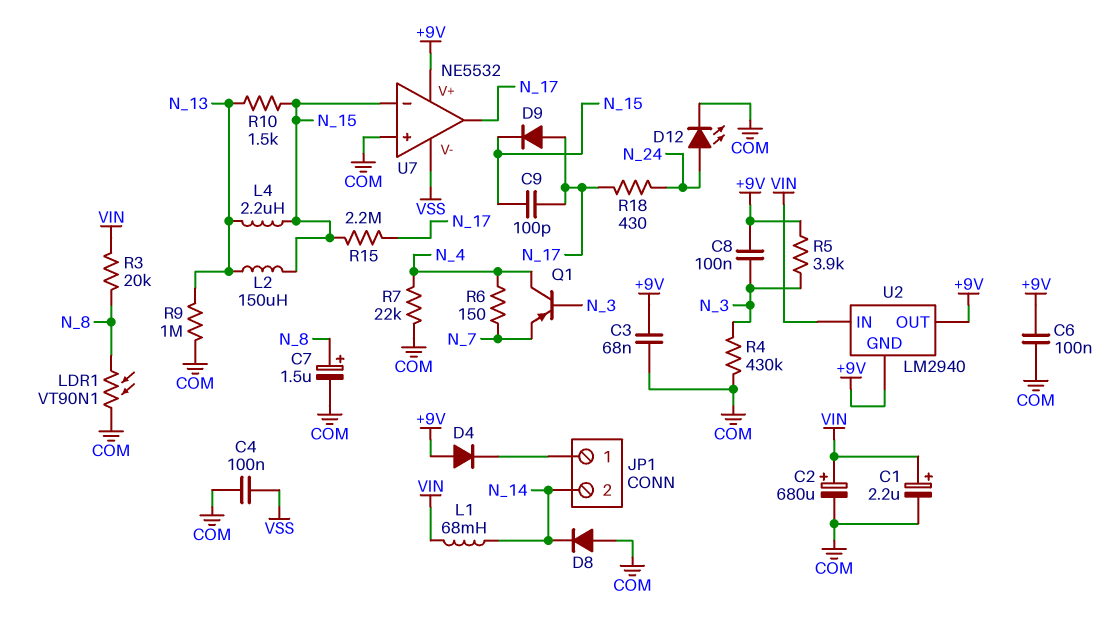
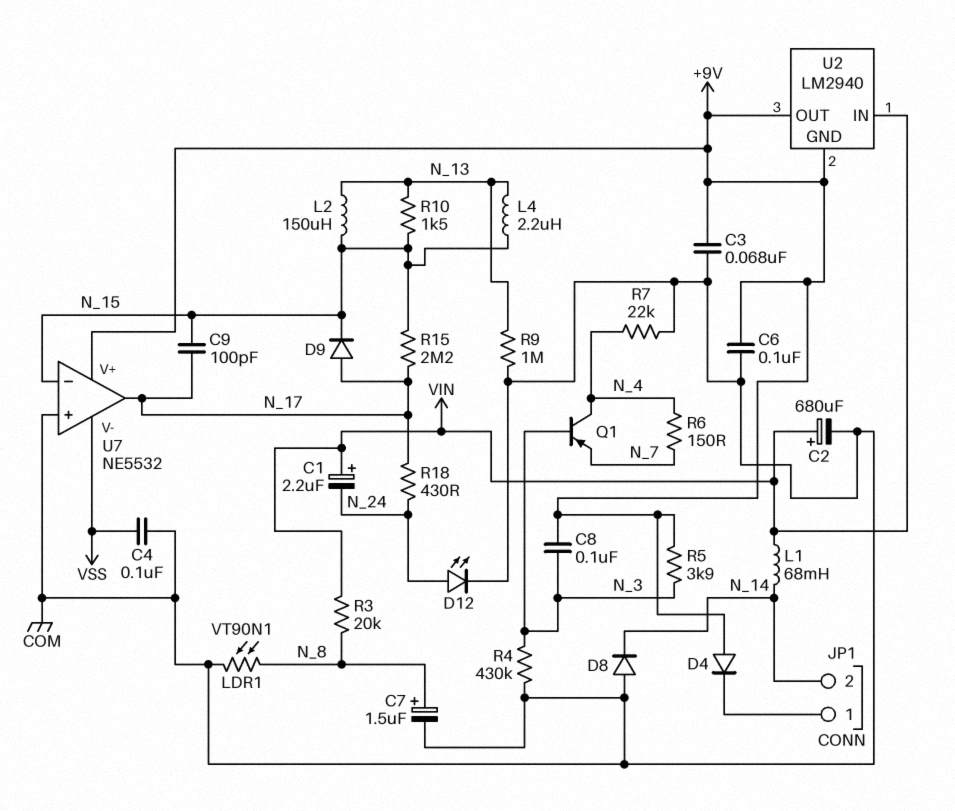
C1: 2.2uF (plus VIN, minus COM) -> 2.2uF (plus VIN, minus N_24)

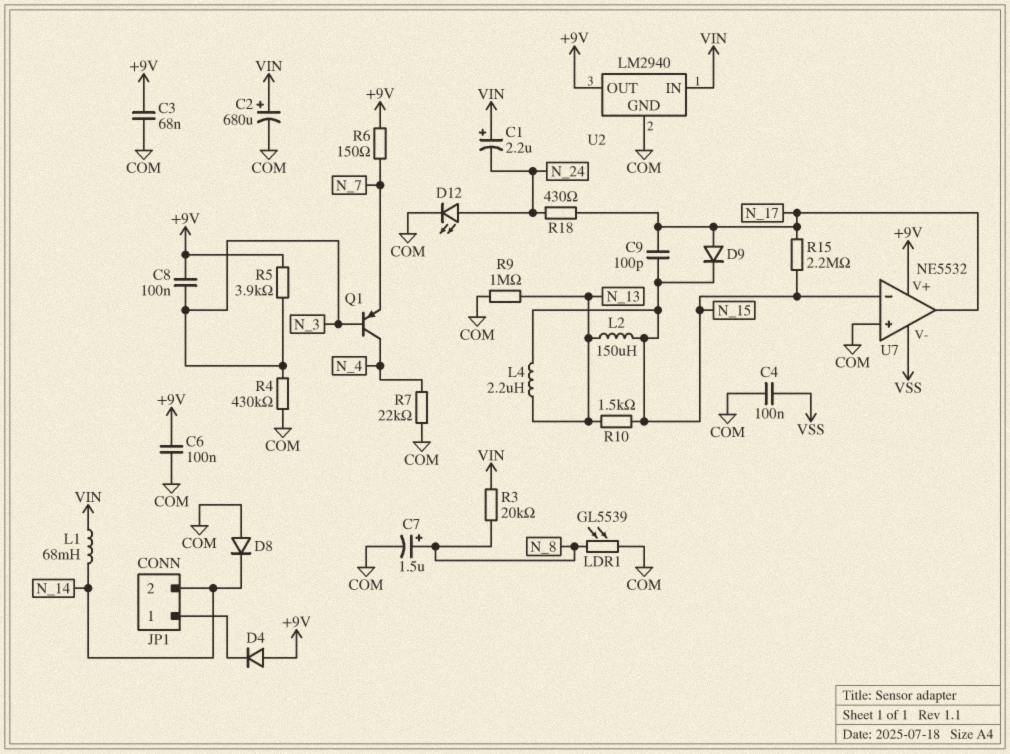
LDR1: VT90N1 (COM, N_8) -> GL5539 (COM, N_8)
R6: 150 (N_4, N_7) -> 150 (+9V, N_7)
U2 pin GND: +9V -> COM

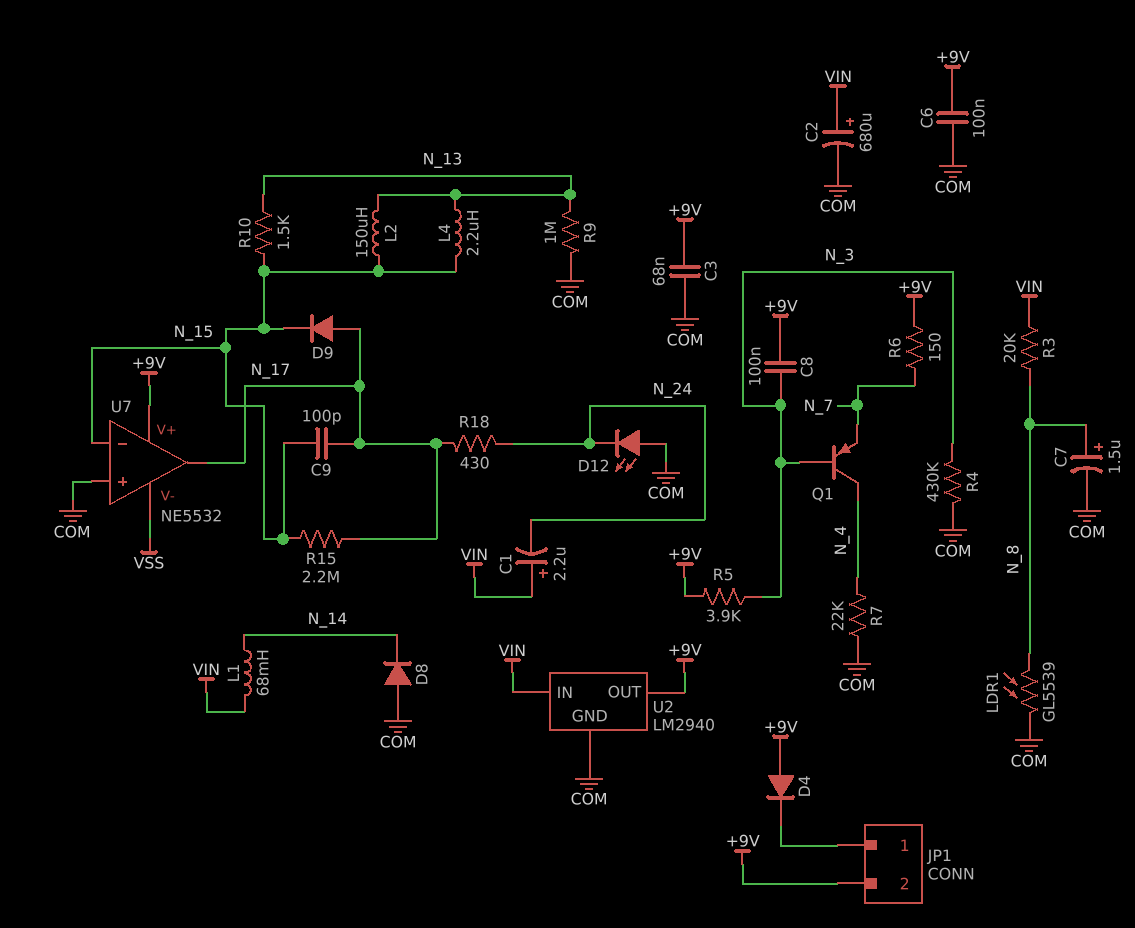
C4: 100nF (COM, VSS) -> none
D12: LED (A N_24, K COM) -> LED (A COM, K N_24)
JP1 pin 2: N_14 -> +9V

